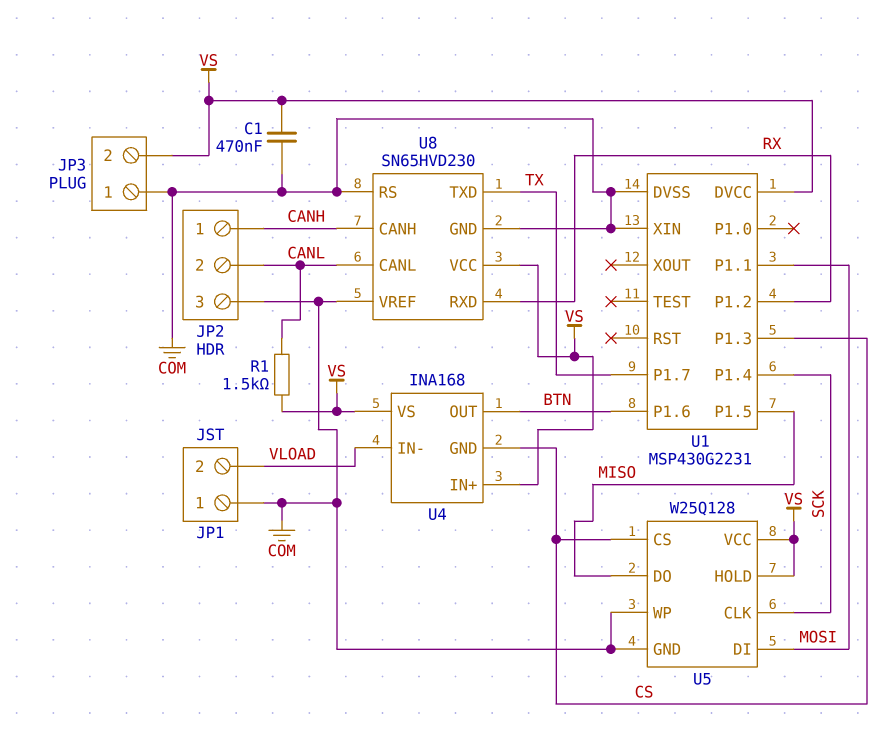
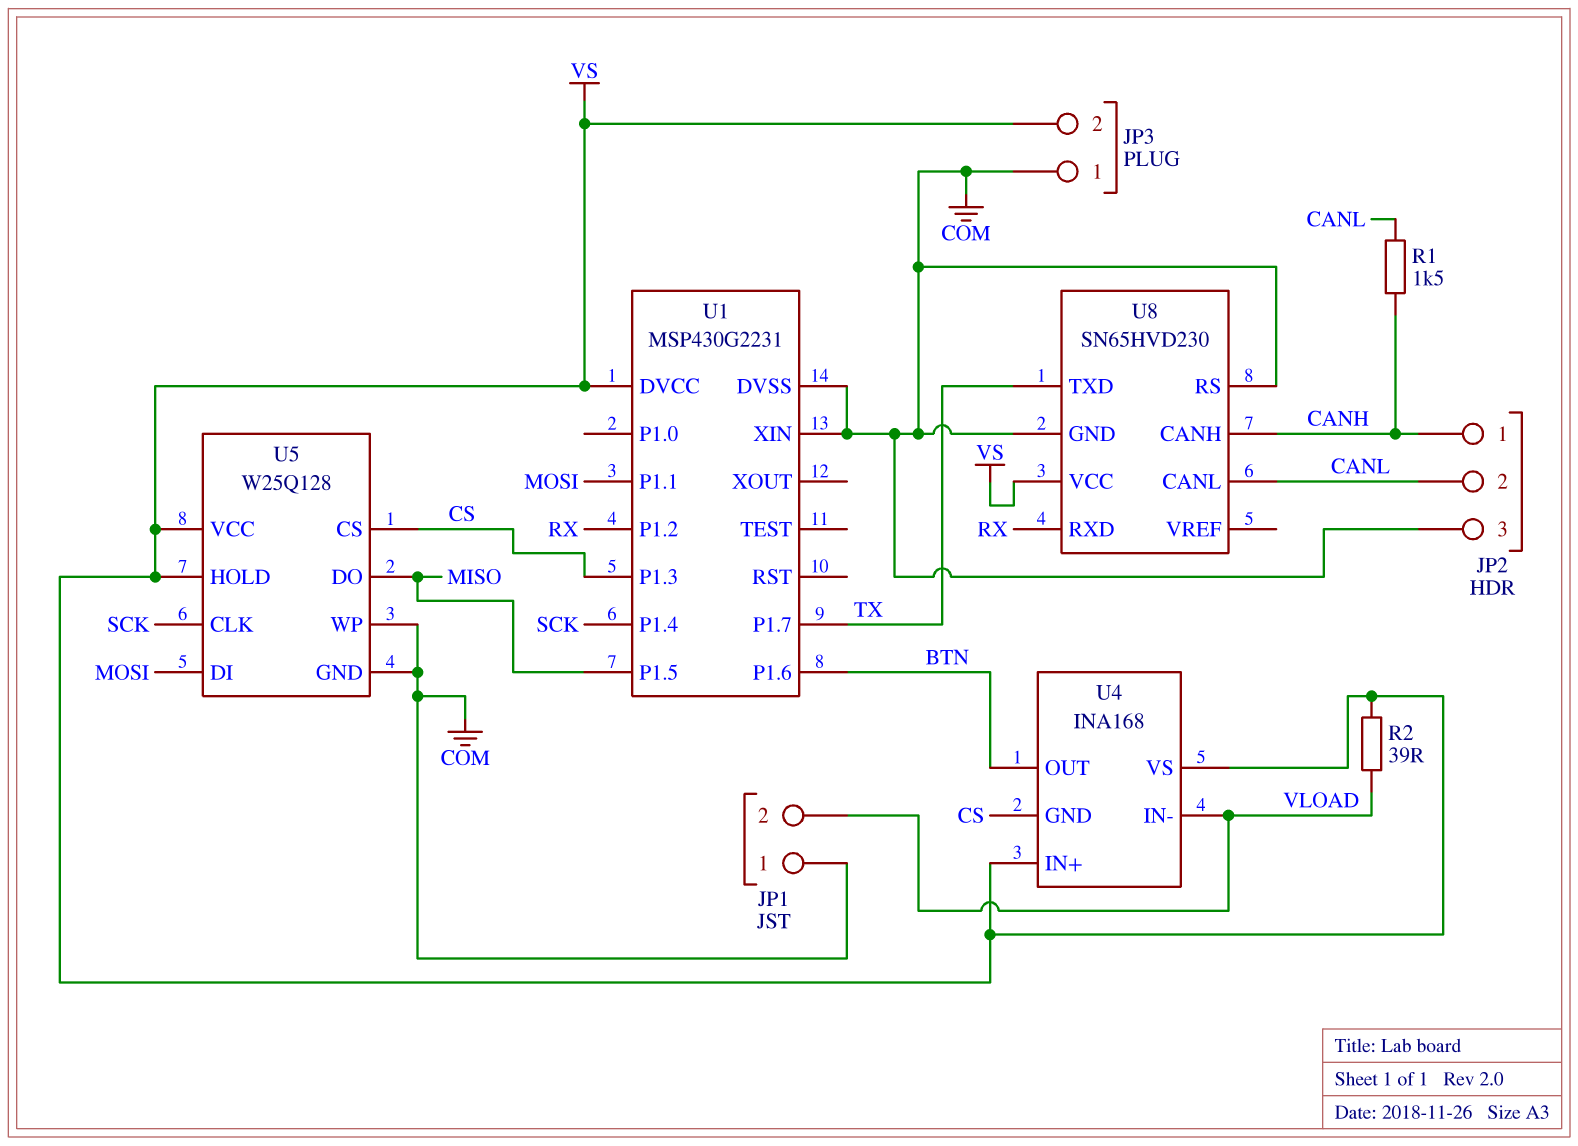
C1: 470nF (COM, VS) -> none
R1: 1.5k (CANL, VS) -> 1.5k (CANH, CANL)
R2: none -> 39 (VLOAD, VS)
U8 pin VREF: COM -> none

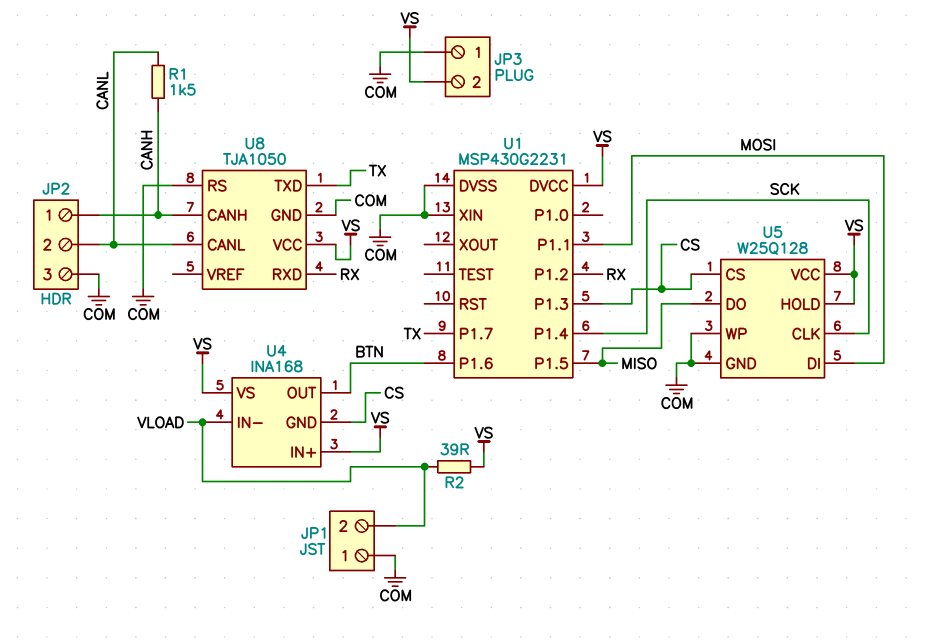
U8: SN65HVD230 -> TJA1050

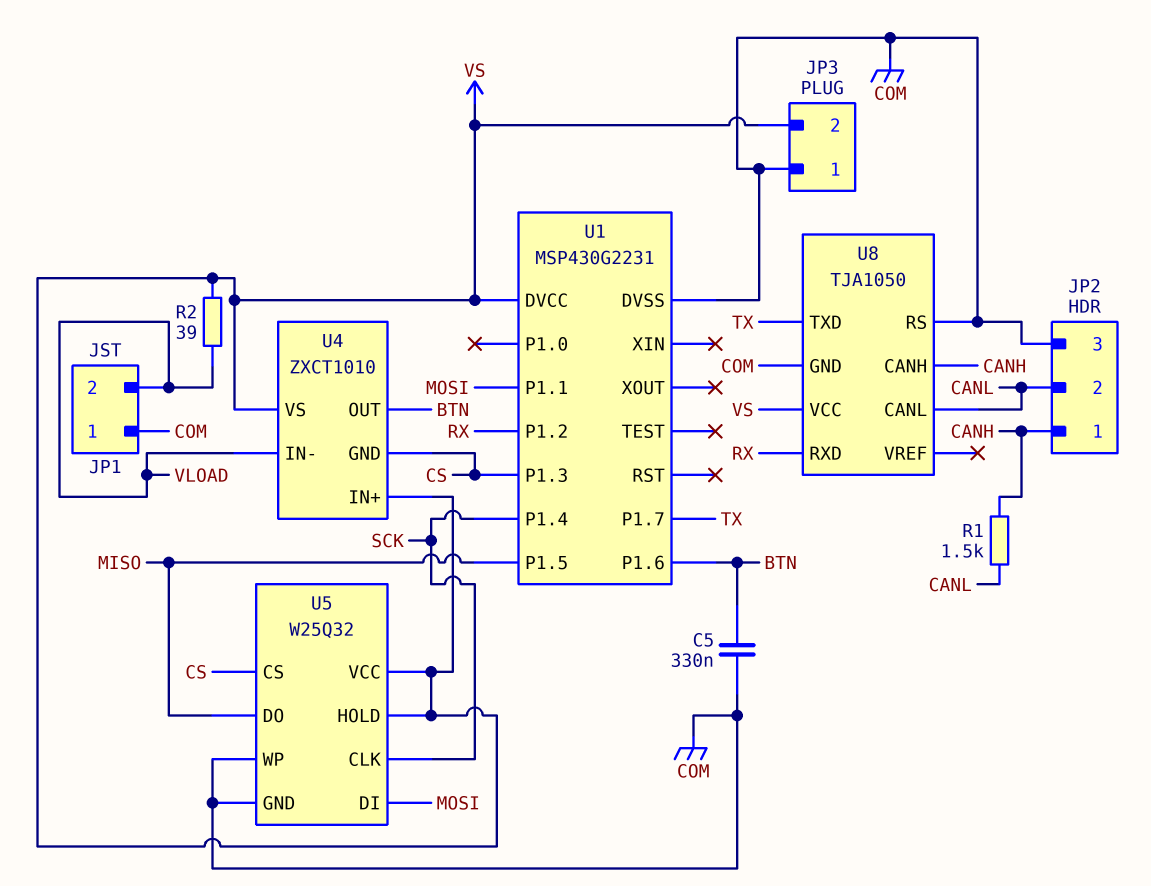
C5: none -> 330nF (BTN, COM)
U1 pin XIN: COM -> none
U4: INA168 -> ZXCT1010
U5: W25Q128 -> W25Q32

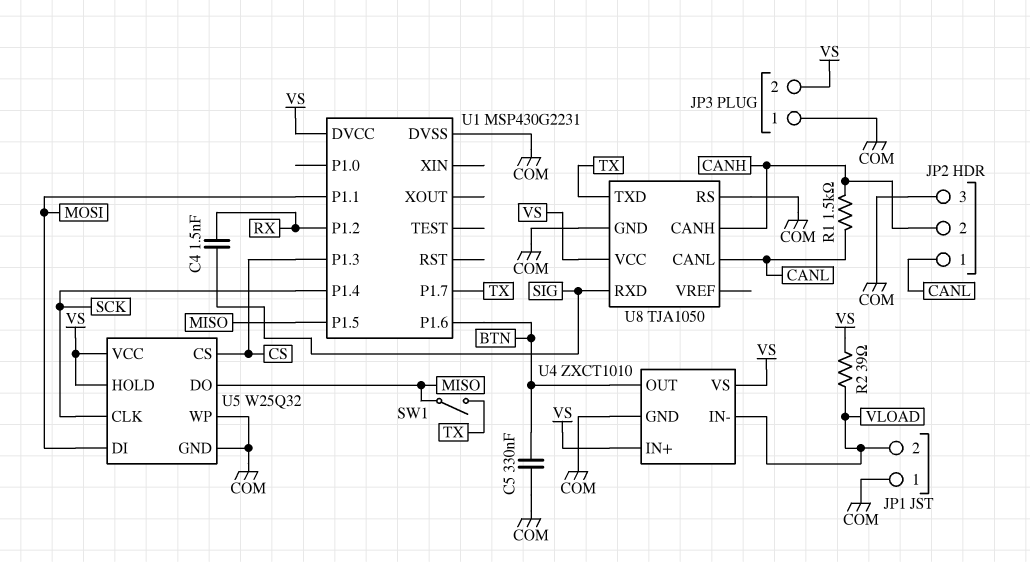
C4: none -> 1.5nF (RX, SIG)
JP2 pin 1: CANH -> CANL
JP2 pin 2: CANL -> CANH
SW1: none -> switch (MISO, TX)
U4 pin GND: CS -> COM
U8 pin RXD: RX -> SIG

